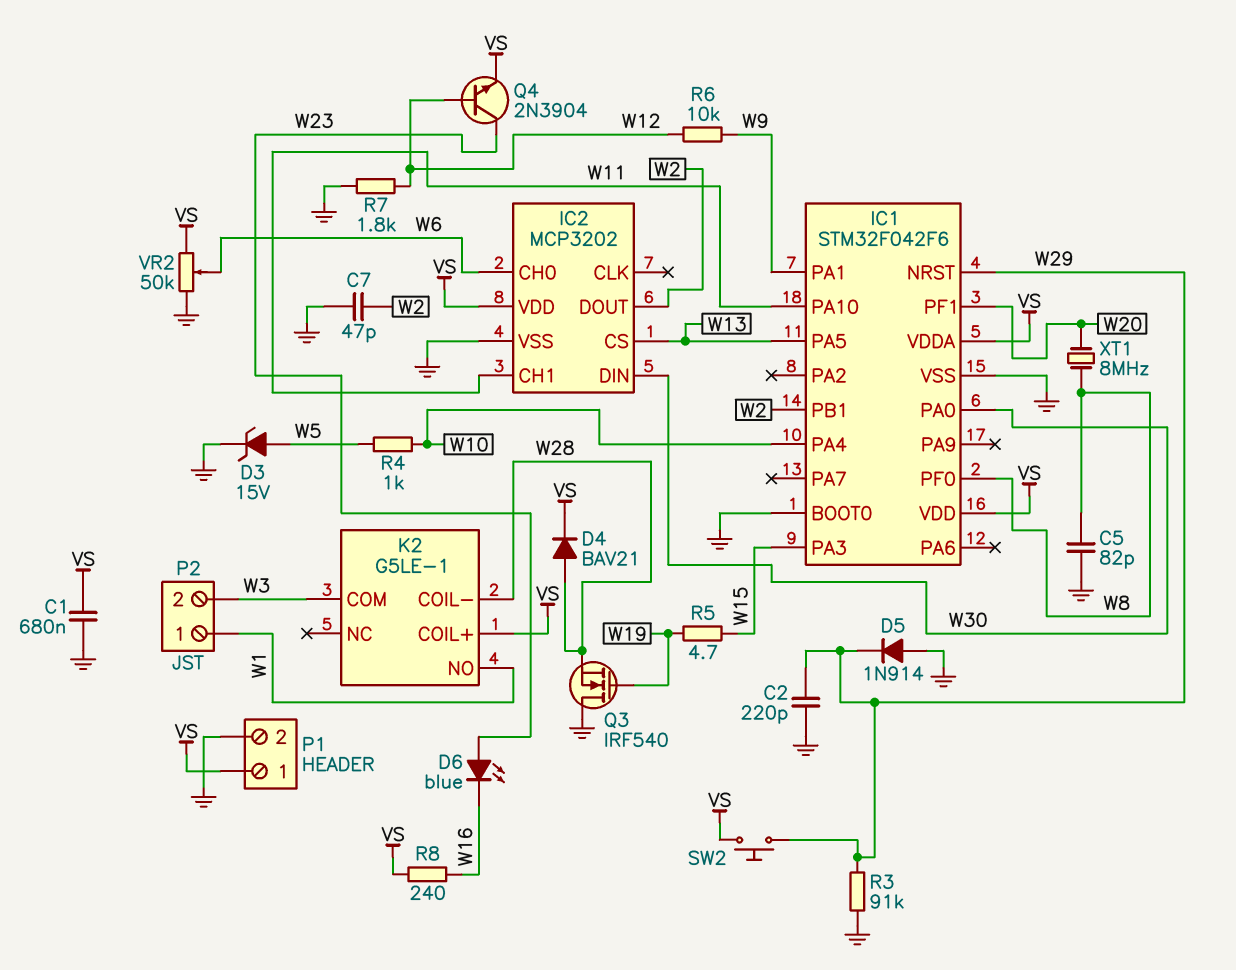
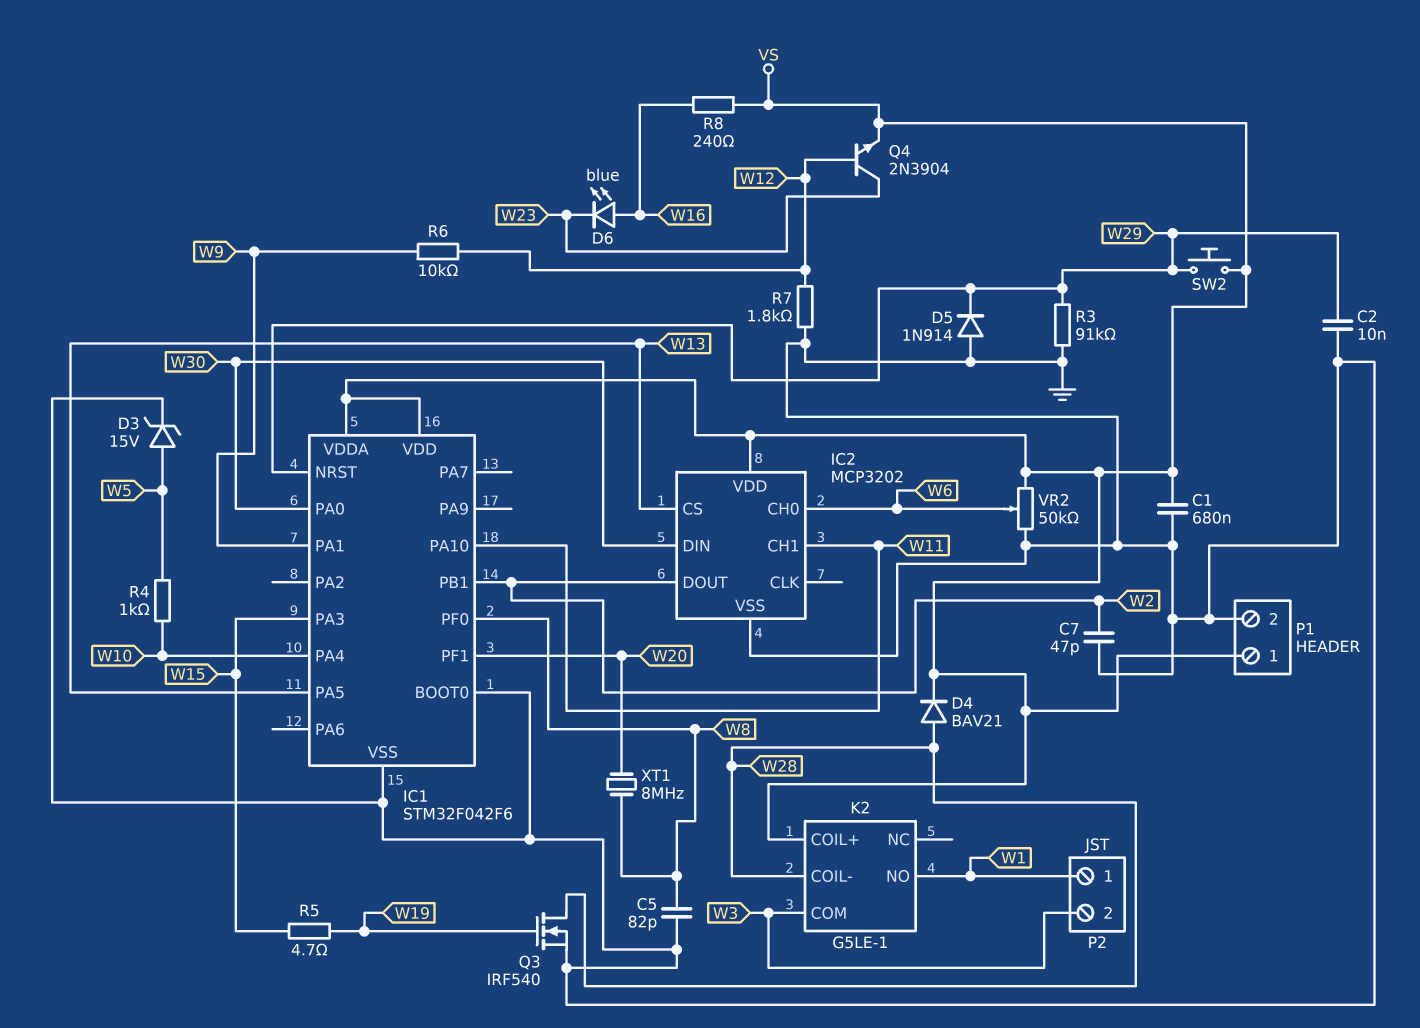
C2: 220pF (GND, W29) -> 10nF (GND, W29)
D6: LED blue (A W23, K W16) -> LED blue (A W16, K W23)
Q3: NMOS IRF540 (G W19, D GND, S W28) -> NMOS IRF540 (G W19, D W28, S GND)

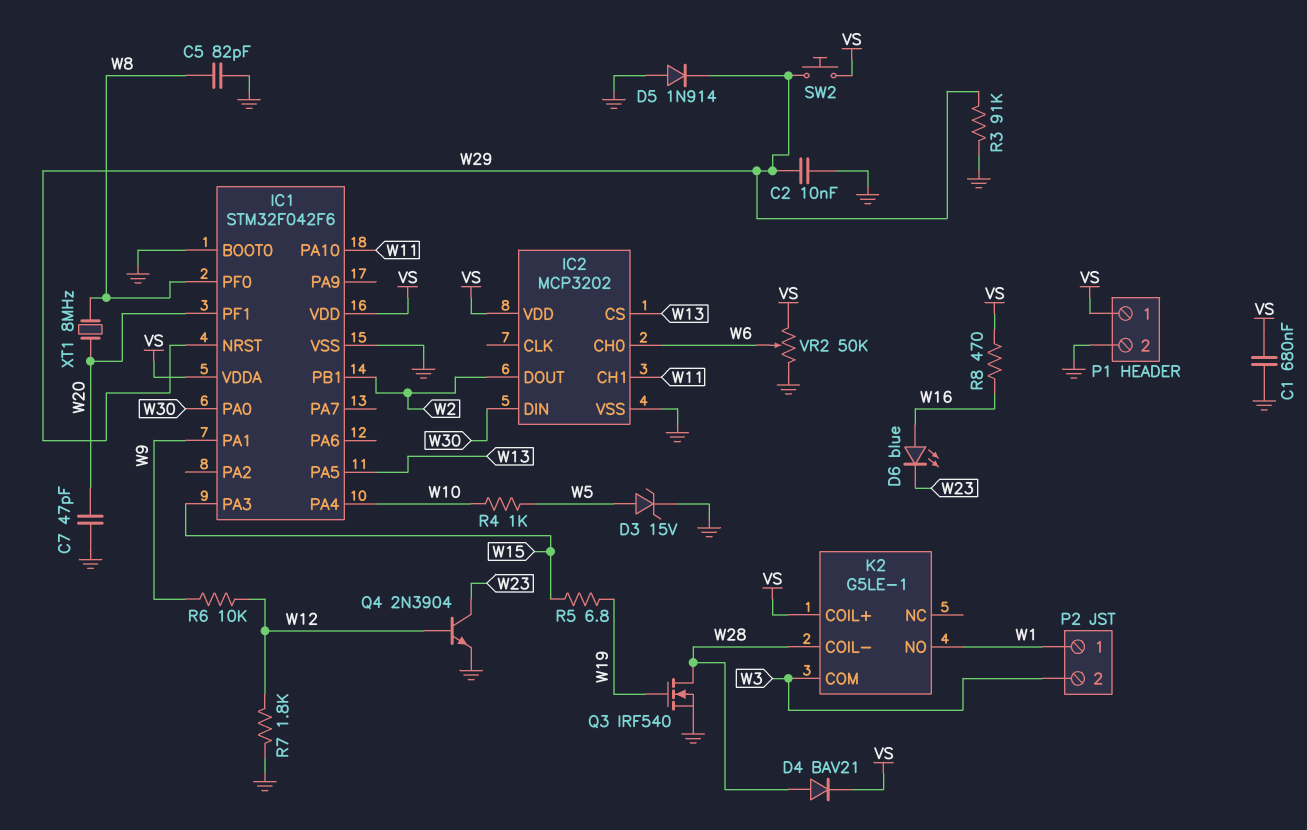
C7: 47pF (GND, W2) -> 47pF (GND, W20)
Q4: NPN 2N3904 (B W12, C W23, E VS) -> NPN 2N3904 (B W12, C W23, E GND)
R5: 4.7 (W15, W19) -> 6.8 (W15, W19)
R8: 240 (VS, W16) -> 470 (VS, W16)

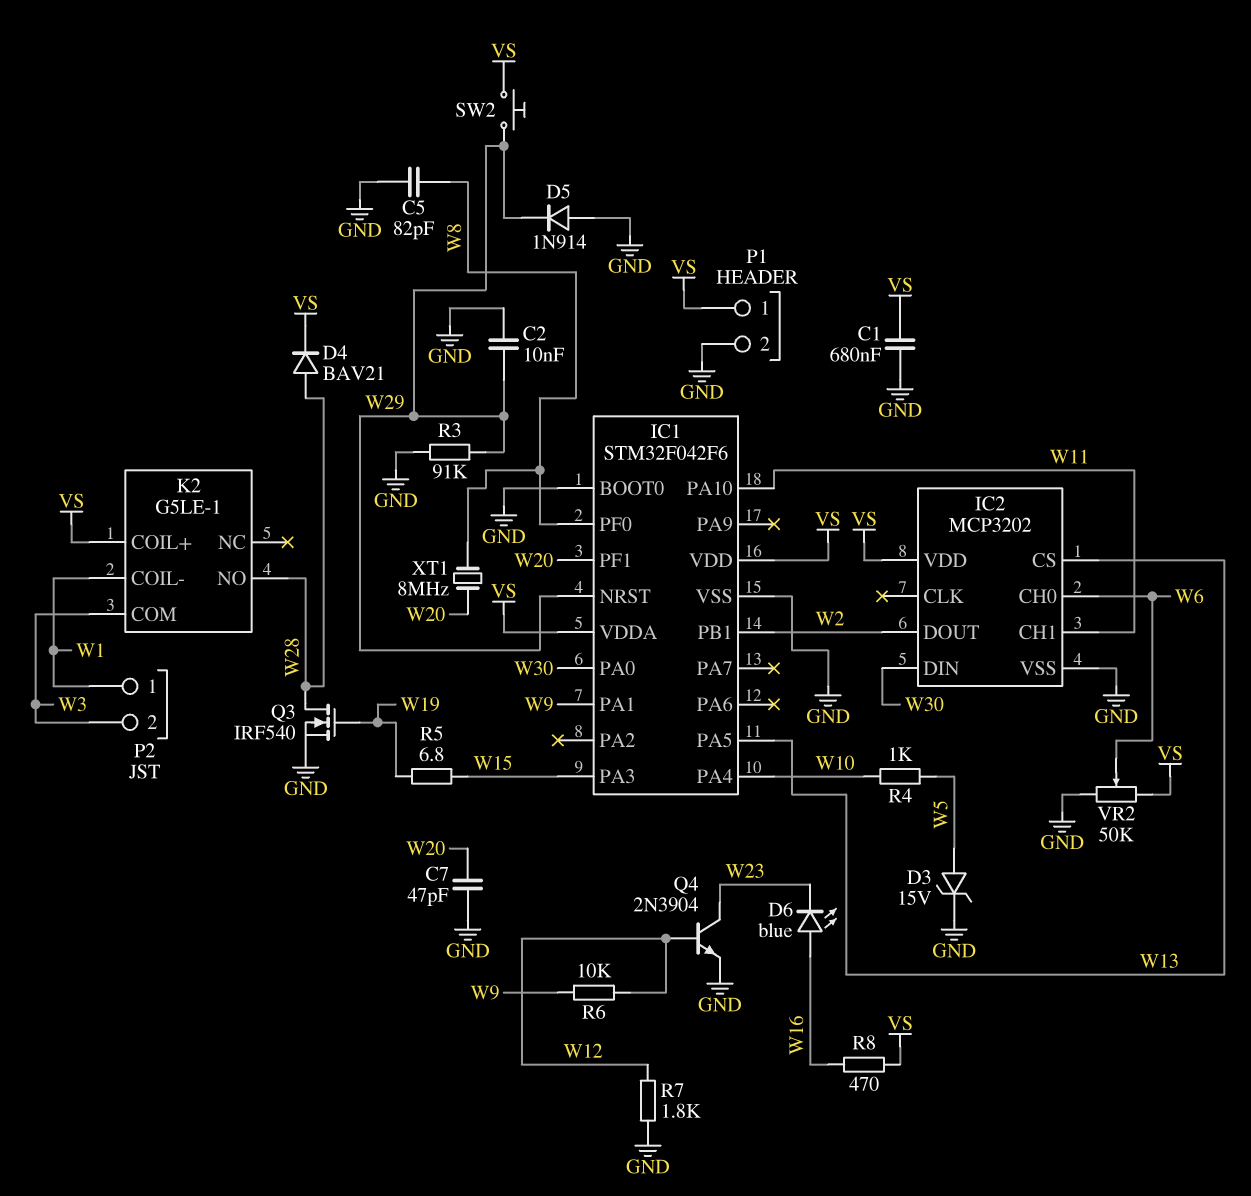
K2 pin COIL-: W28 -> W1
K2 pin NO: W1 -> W28

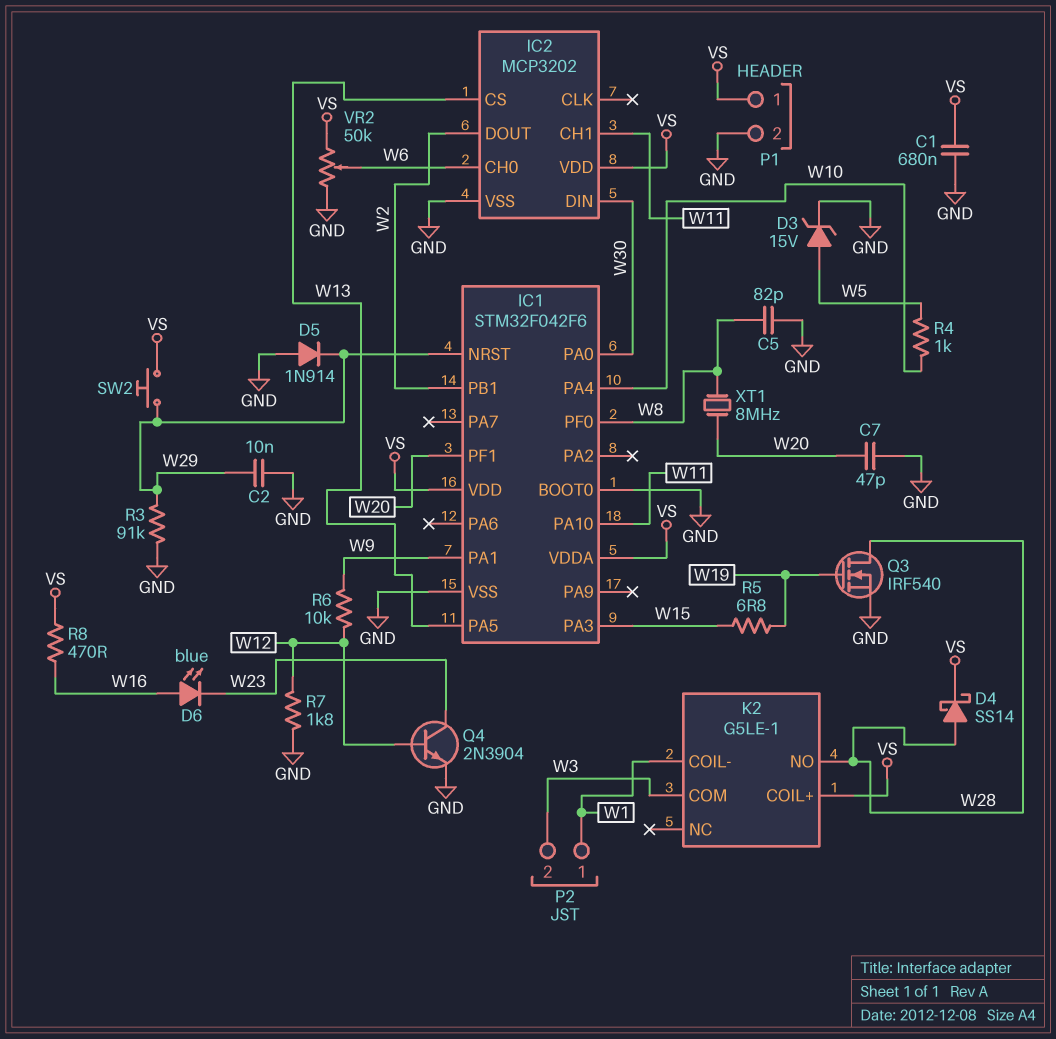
D4: diode BAV21 (A W28, K VS) -> schottky SS14 (A W28, K VS)

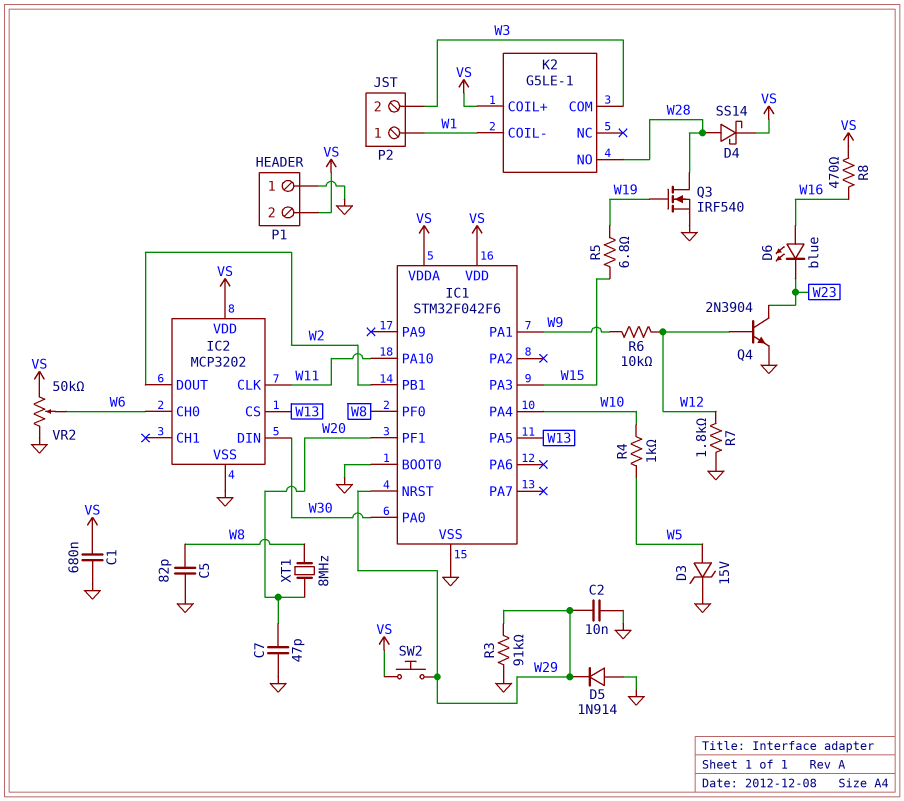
IC2 pin CH1: W11 -> none
IC2 pin CLK: none -> W11
P1 pin 1: VS -> GND
P1 pin 2: GND -> VS

